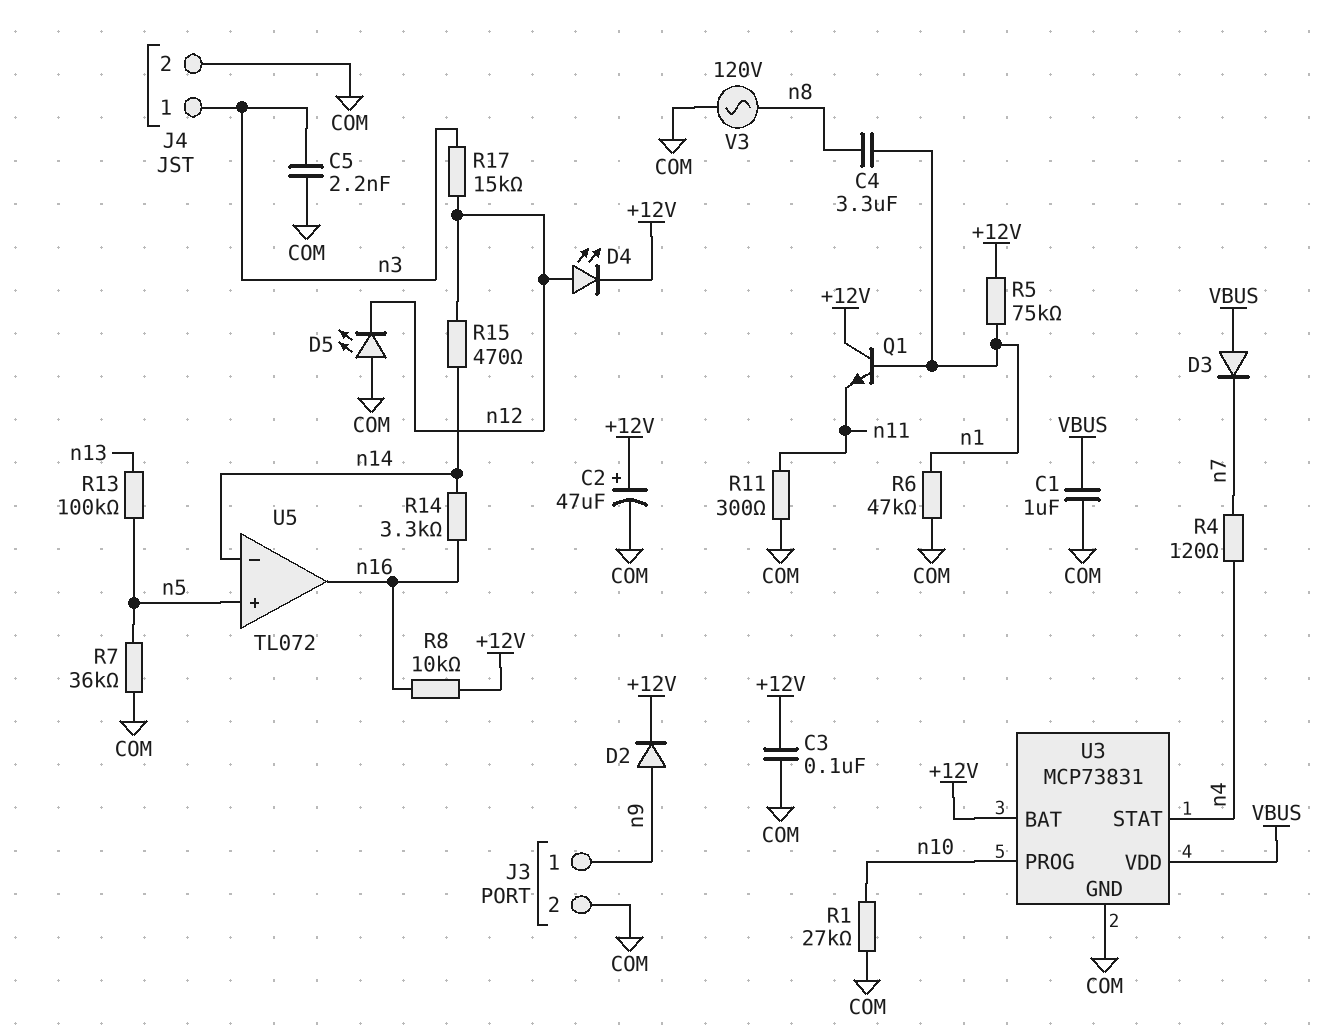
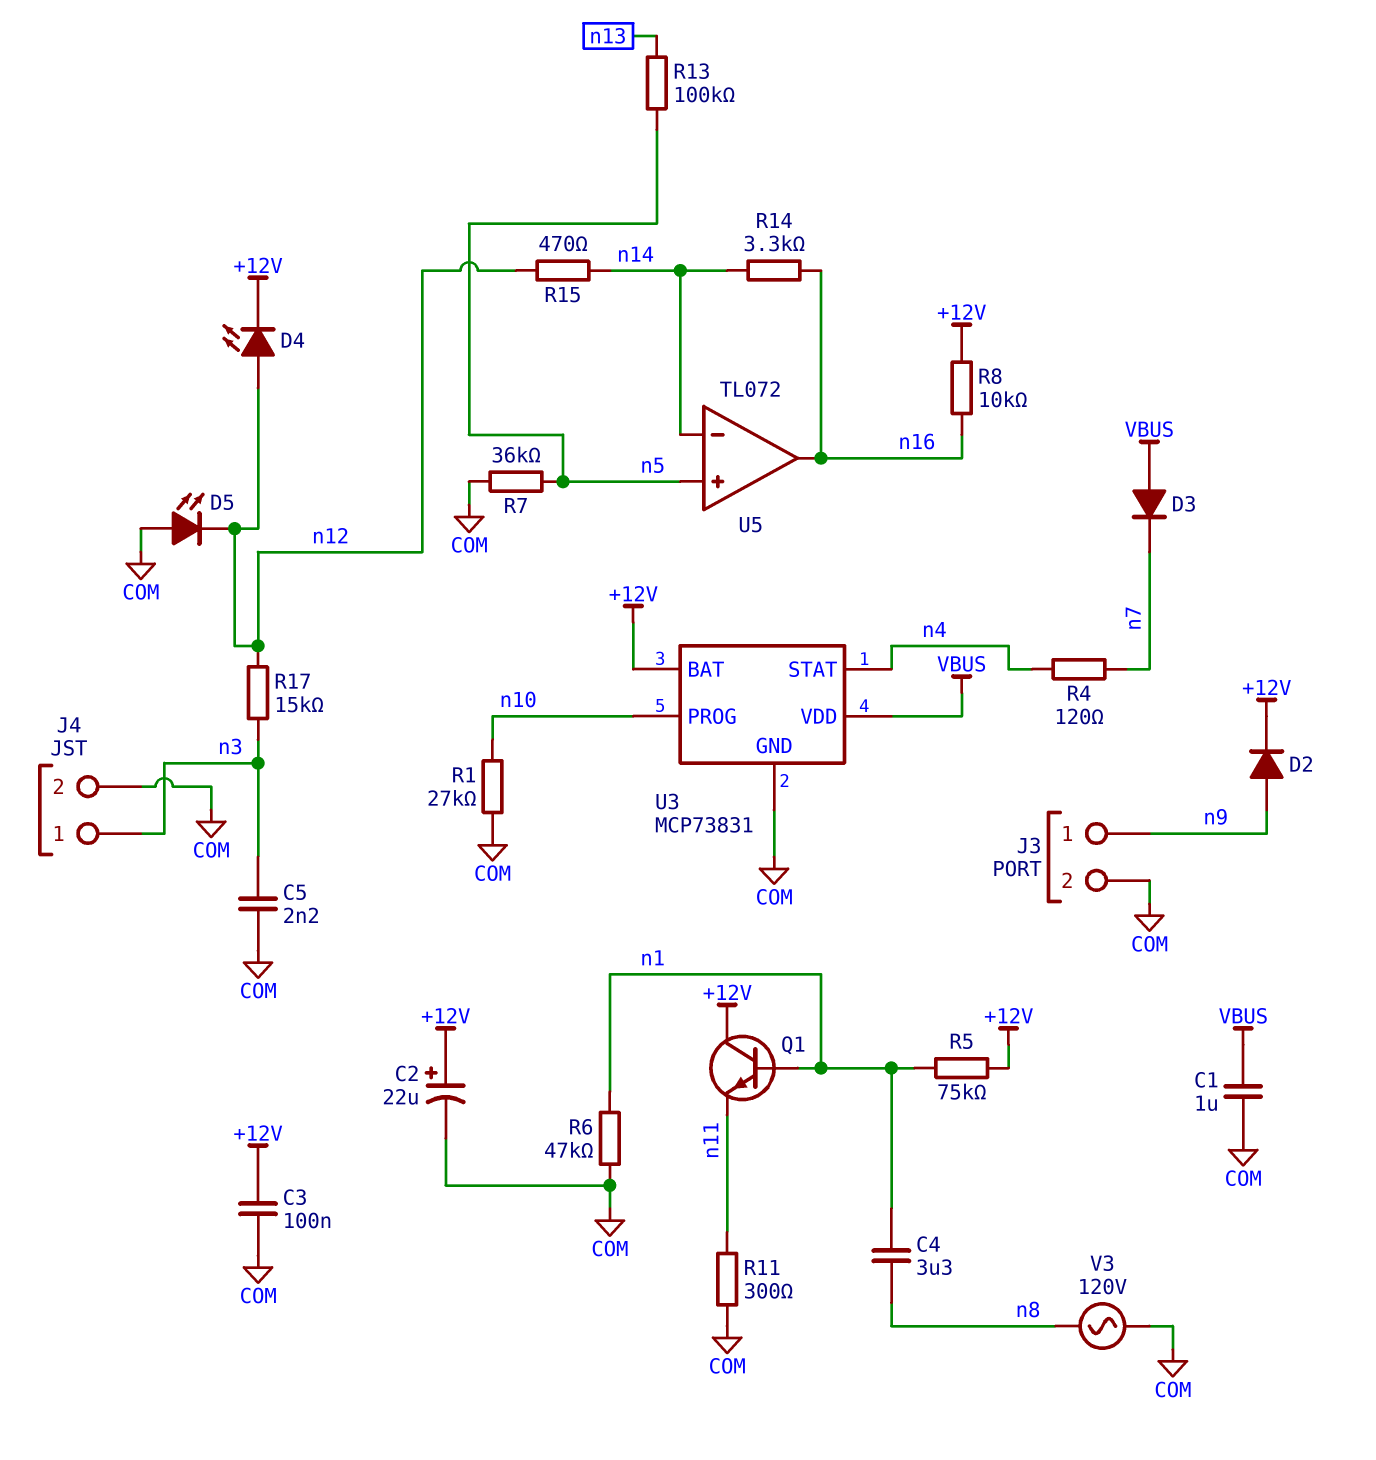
C2: 47uF (plus +12V, minus COM) -> 22uF (plus +12V, minus COM)

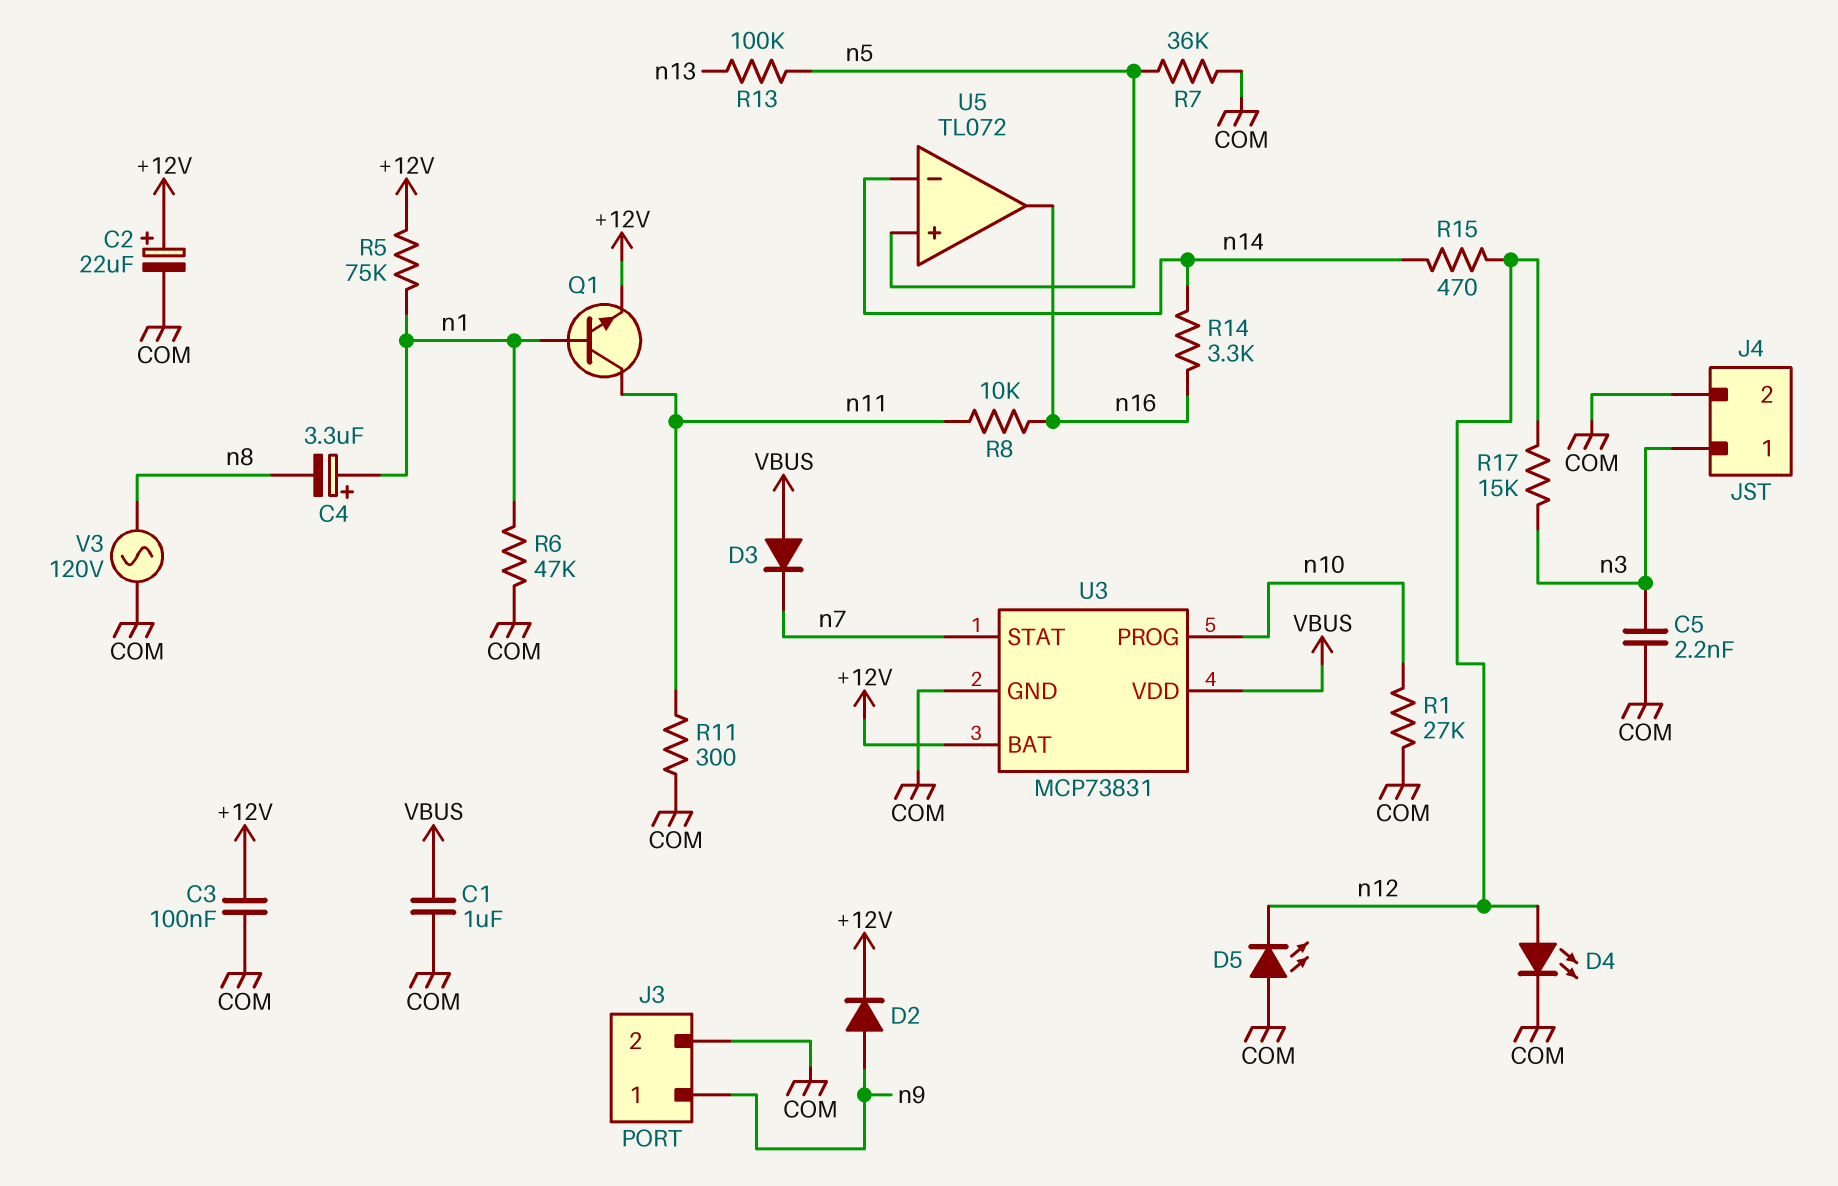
C4: 3.3uF (n1, n8) -> 3.3uF (plus n1, minus n8)
D4: LED (A n12, K +12V) -> LED (A n12, K COM)
Q1: NPN (B n1, C +12V, E n11) -> NPN (B n1, C n11, E +12V)
R4: 120 (n4, n7) -> none
R8: 10k (+12V, n16) -> 10k (n11, n16)
U3 pin STAT: n4 -> n7

